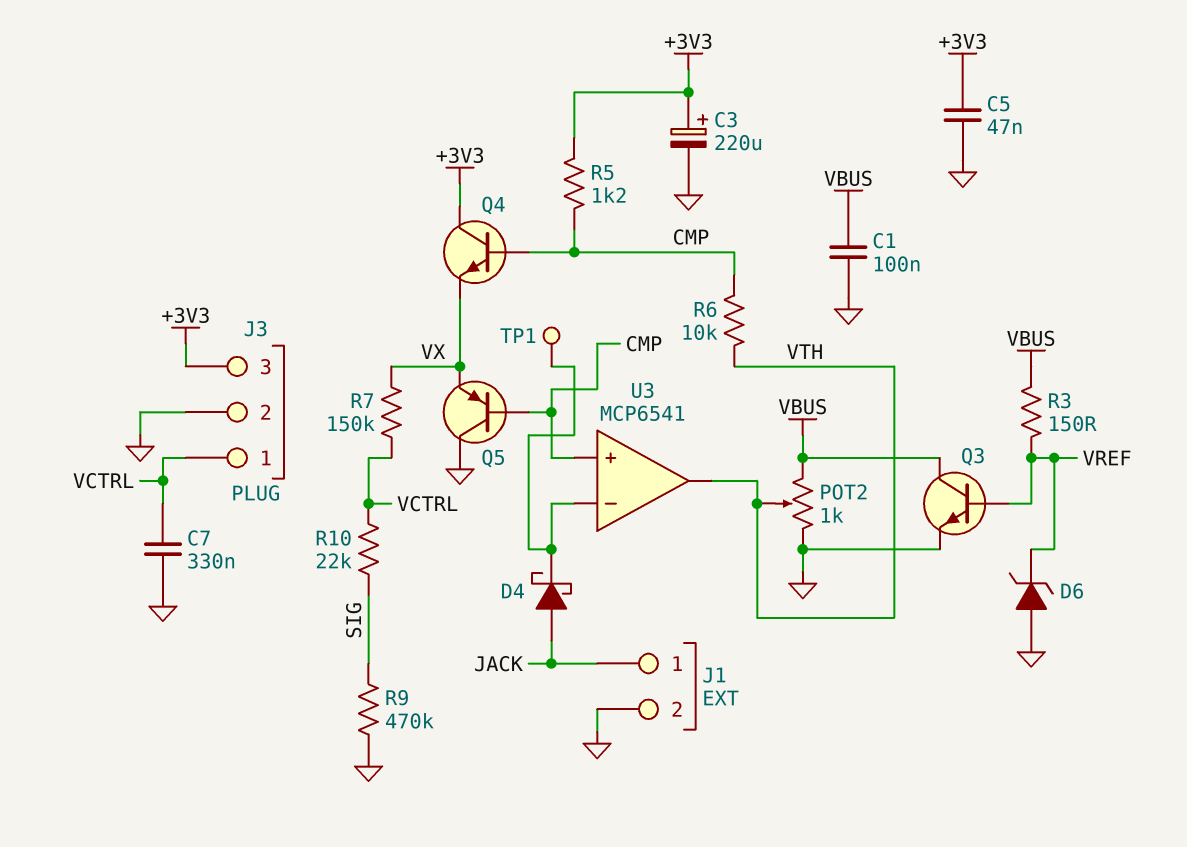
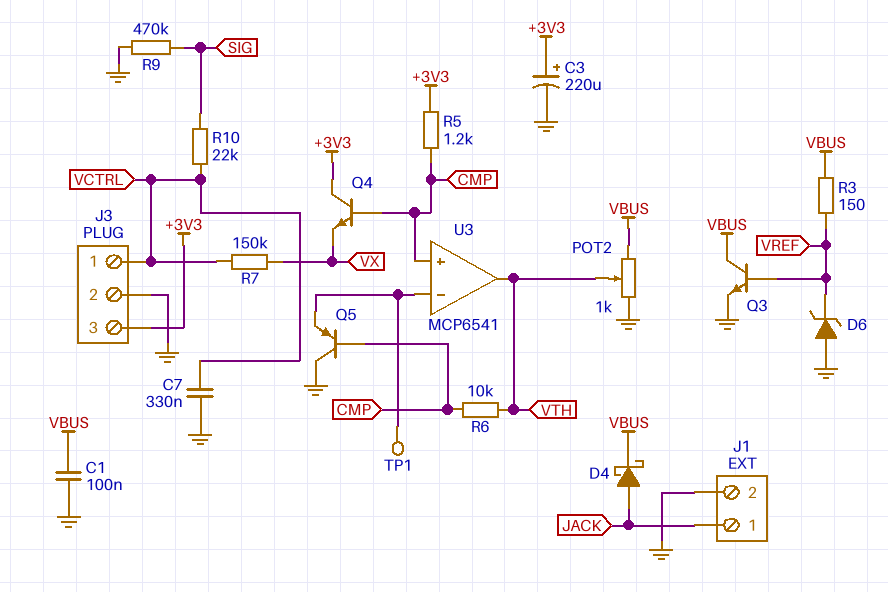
C5: 47nF (+3V3, GND) -> none
D4: schottky (A JACK, K U3/in-) -> schottky (A JACK, K VBUS)
Q5: PNP (B CMP, C GND, E VX) -> PNP (B CMP, C GND, E U3/in-)

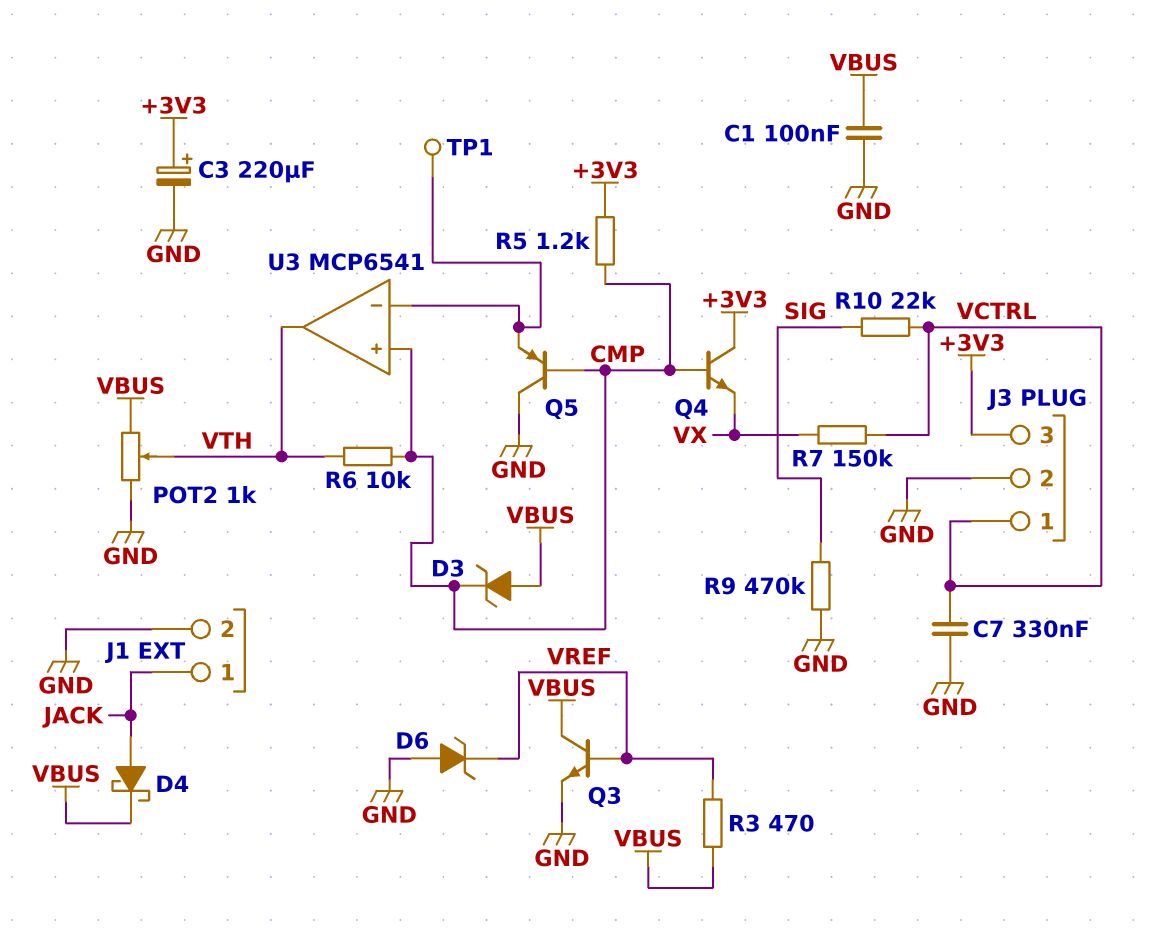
D3: none -> zener (A VBUS, K CMP)
R3: 150 (VBUS, VREF) -> 470 (VBUS, VREF)

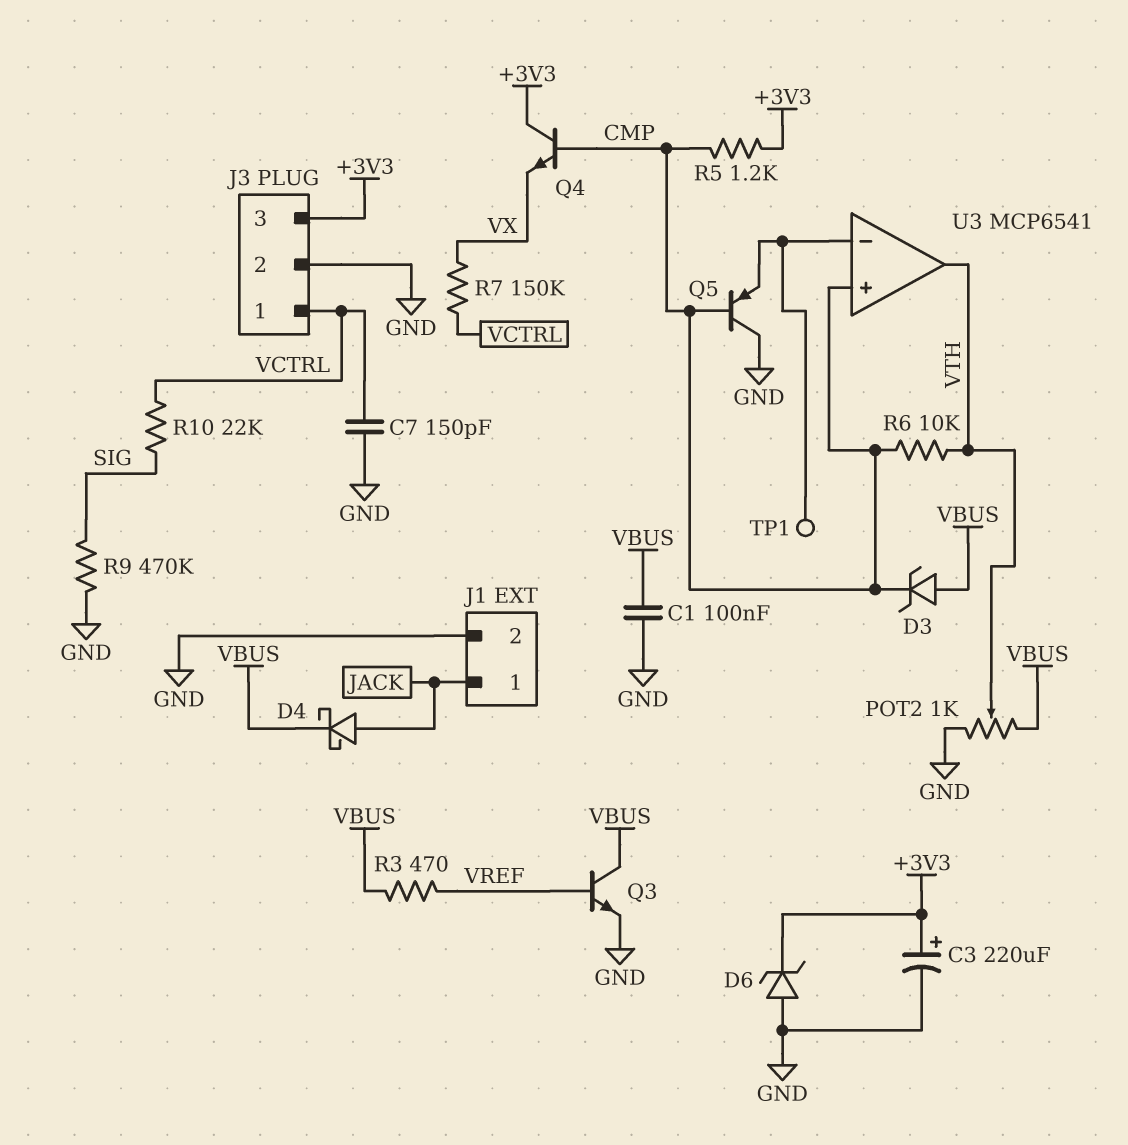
C7: 330nF (GND, VCTRL) -> 150pF (GND, VCTRL)
D6: zener (A GND, K VREF) -> zener (A GND, K +3V3)

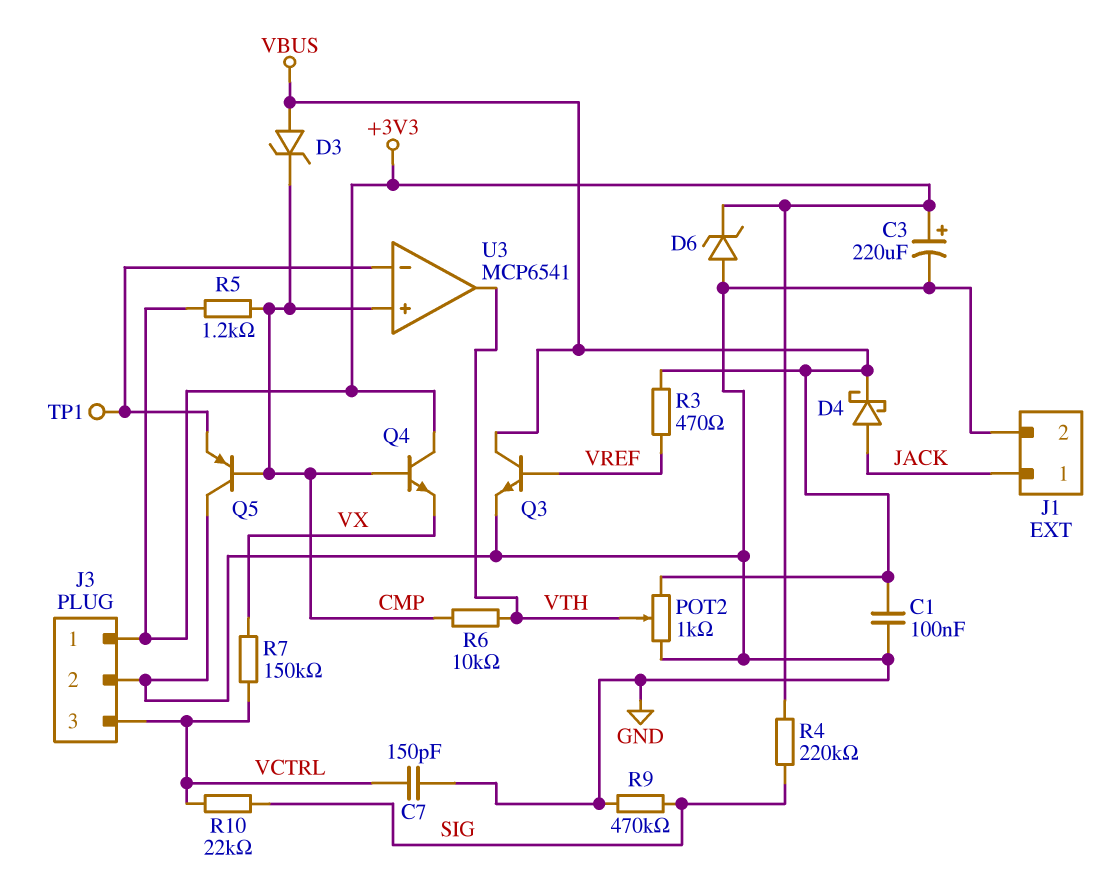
J3 pin 1: VCTRL -> +3V3
J3 pin 3: +3V3 -> VCTRL
R4: none -> 220k (+3V3, SIG)

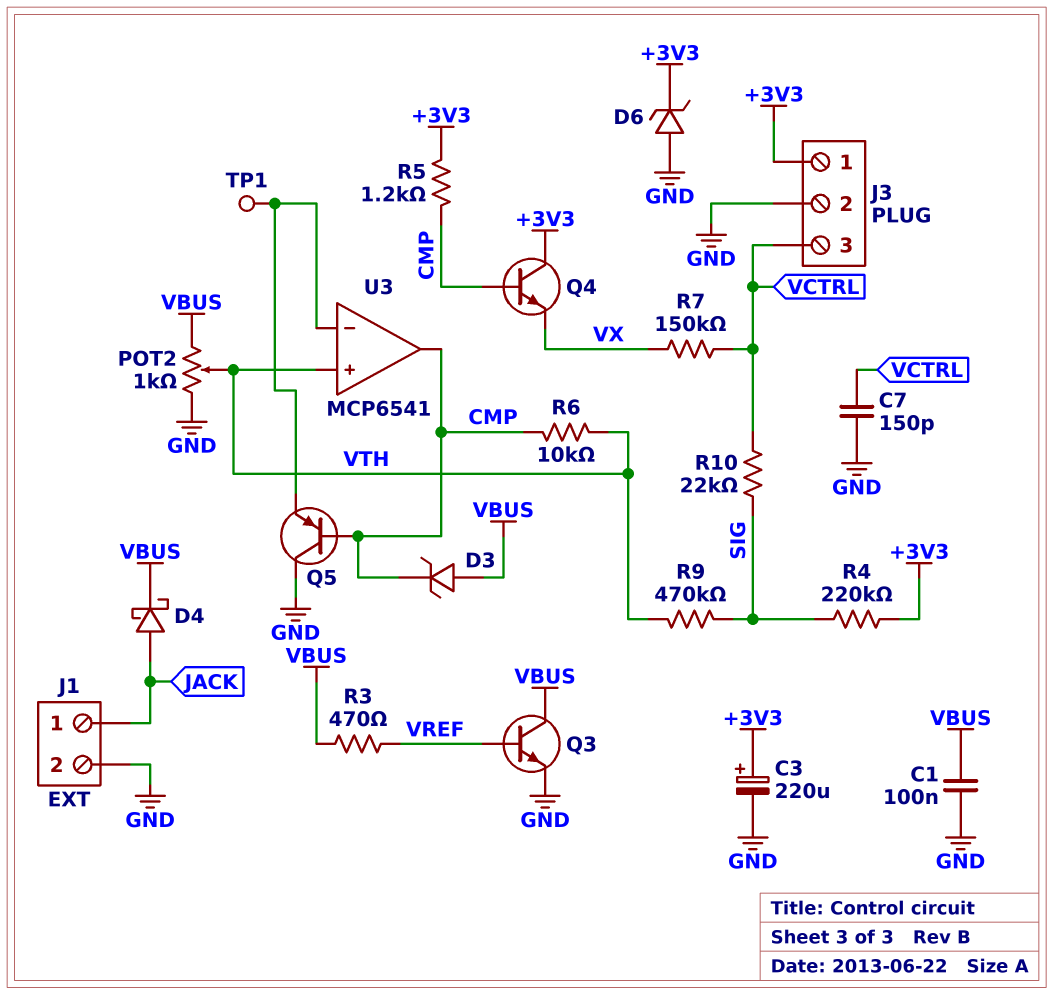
R9: 470k (GND, SIG) -> 470k (SIG, VTH)
U3 pin in+: CMP -> VTH
U3 pin out: VTH -> CMP

